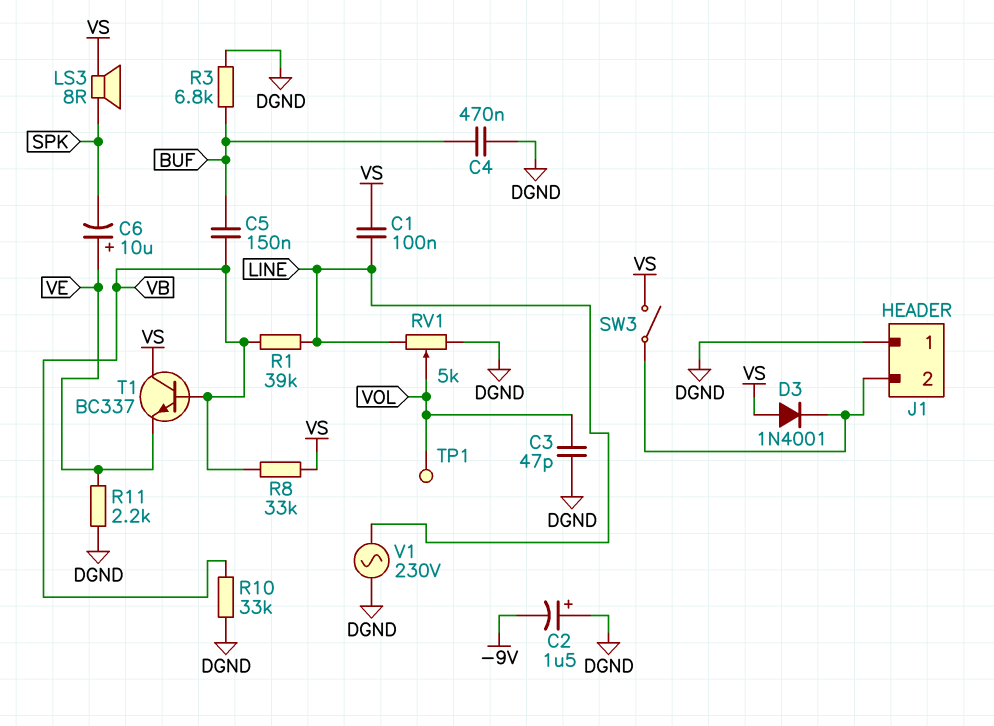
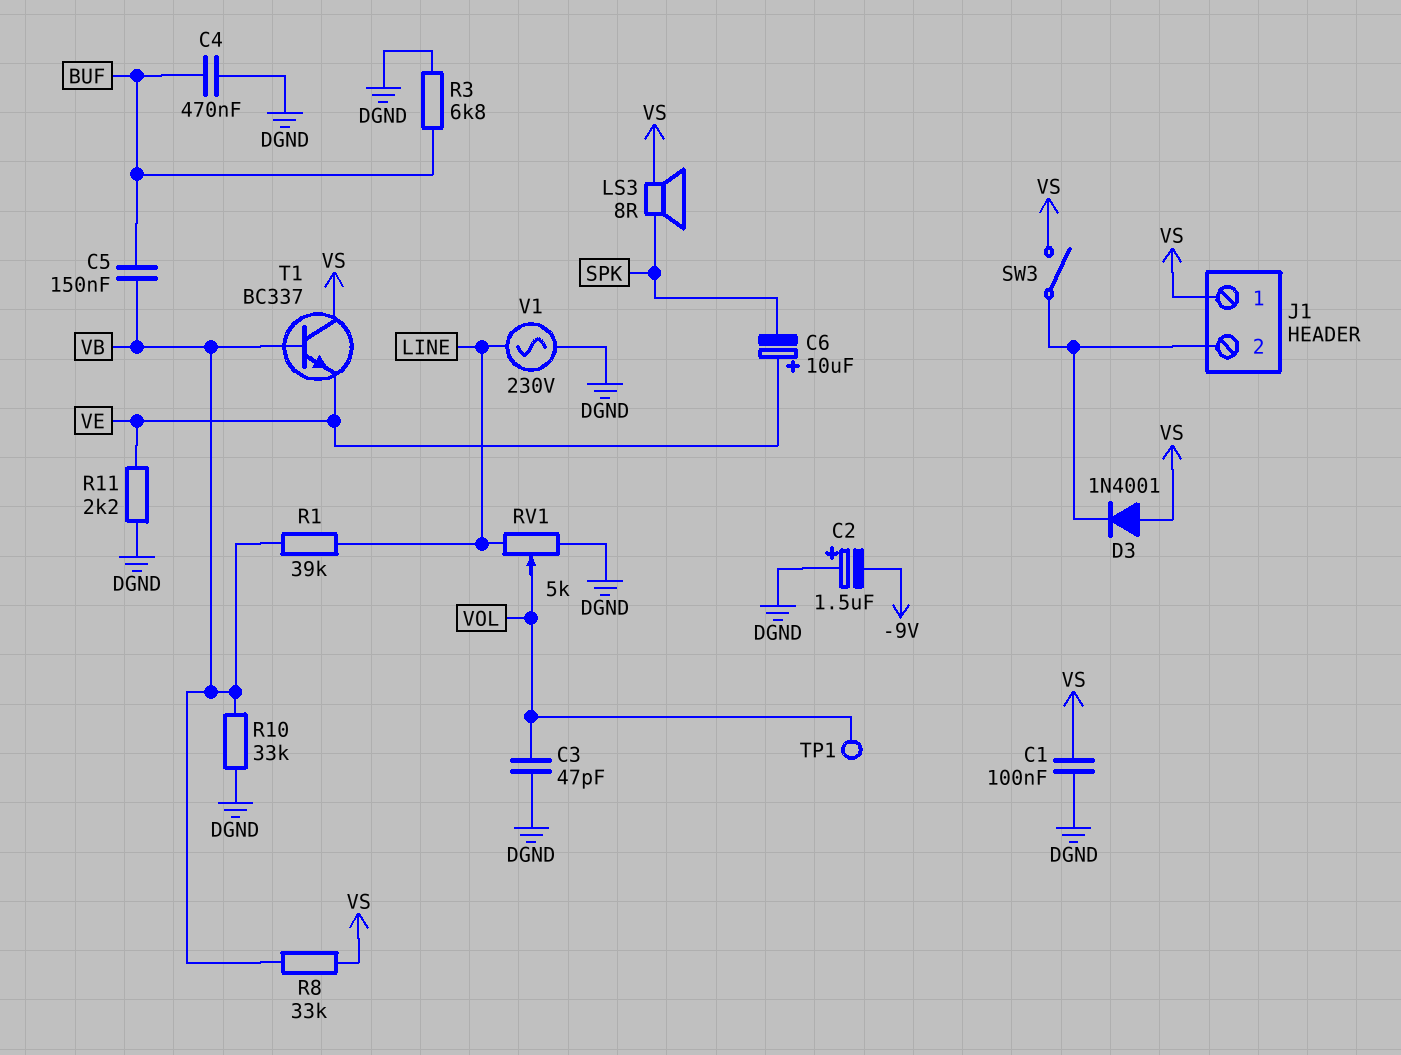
C1: 100nF (LINE, VS) -> 100nF (DGND, VS)
J1 pin 1: DGND -> VS

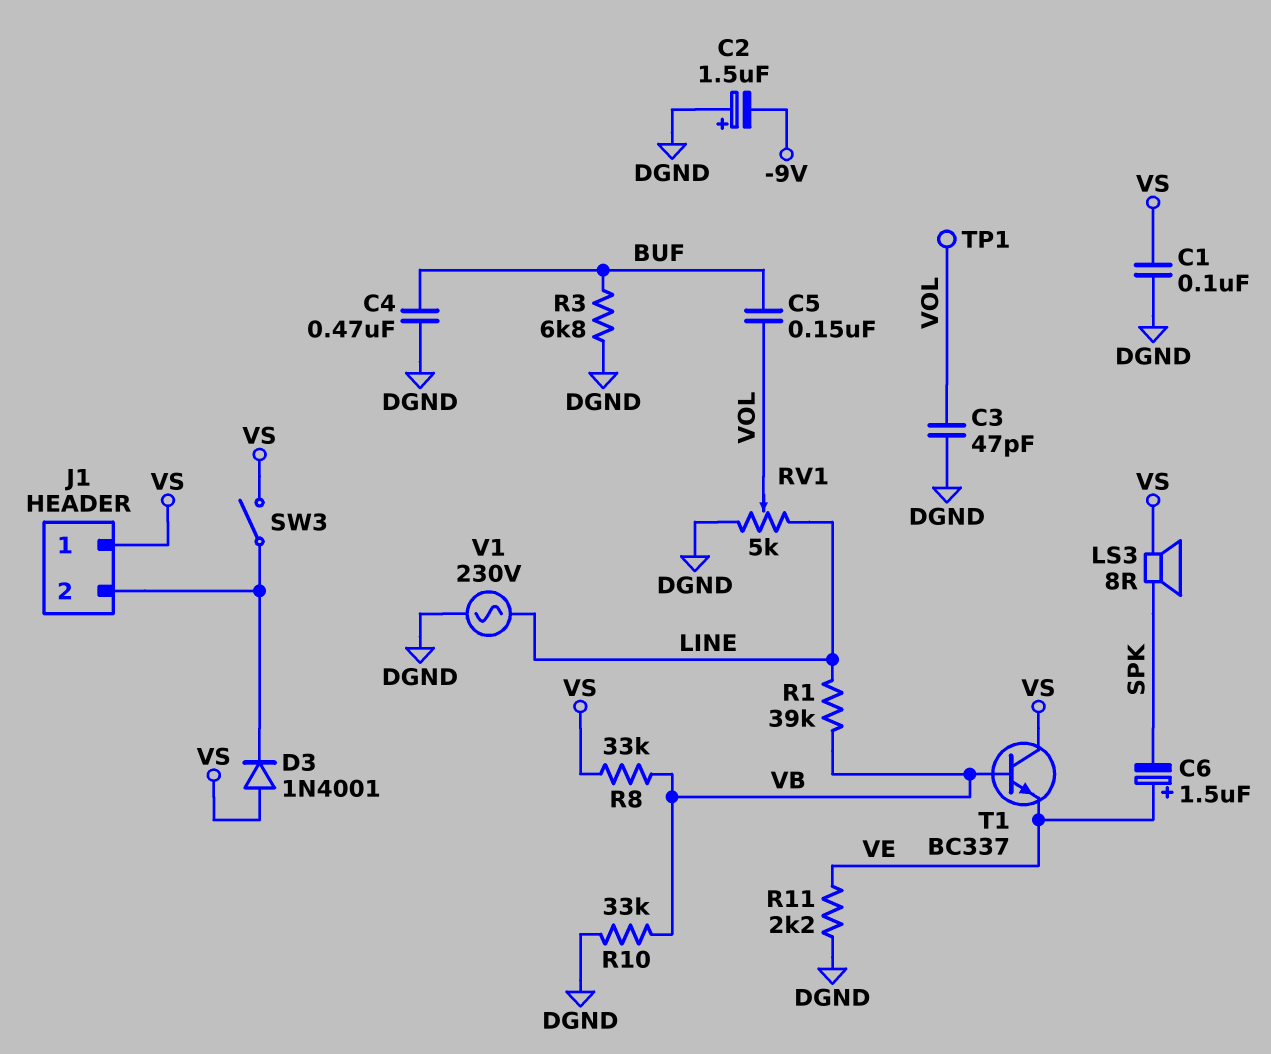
C5: 150nF (BUF, VB) -> 150nF (BUF, VOL)
C6: 10uF (plus VE, minus SPK) -> 1.5uF (plus VE, minus SPK)

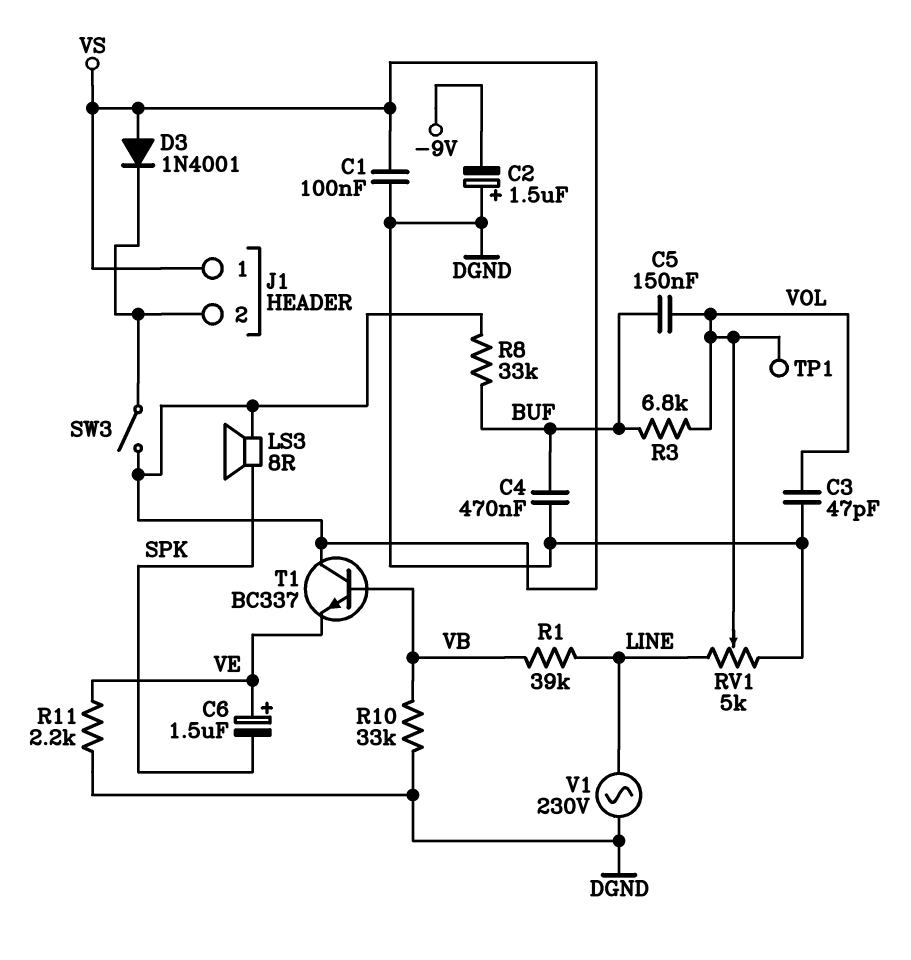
R3: 6.8k (BUF, DGND) -> 6.8k (BUF, VOL)
R8: 33k (VB, VS) -> 33k (BUF, VS)

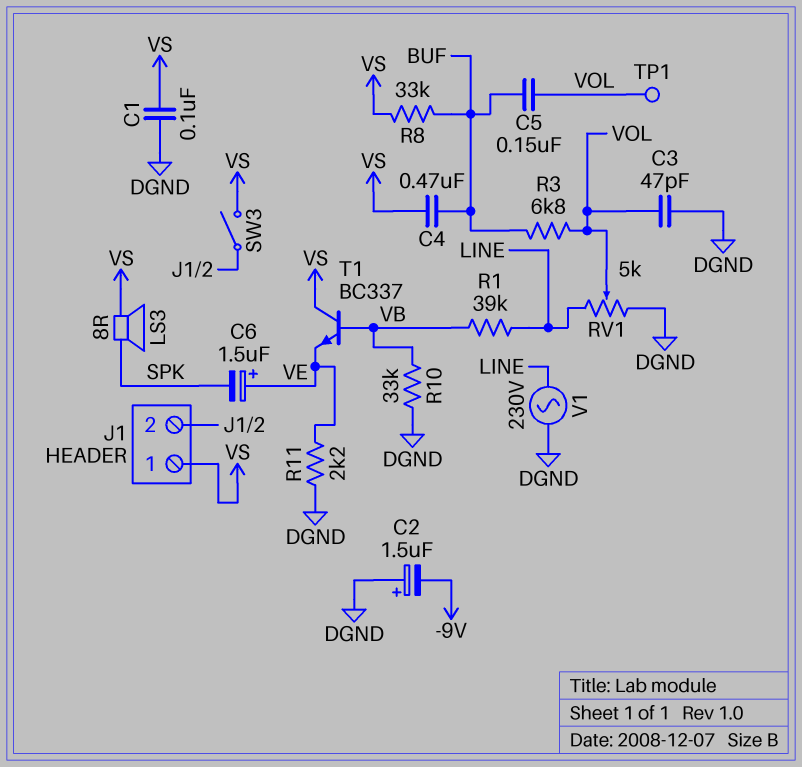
C4: 470nF (BUF, DGND) -> 470nF (BUF, VS)
D3: diode 1N4001 (A VS, K J1/2) -> none

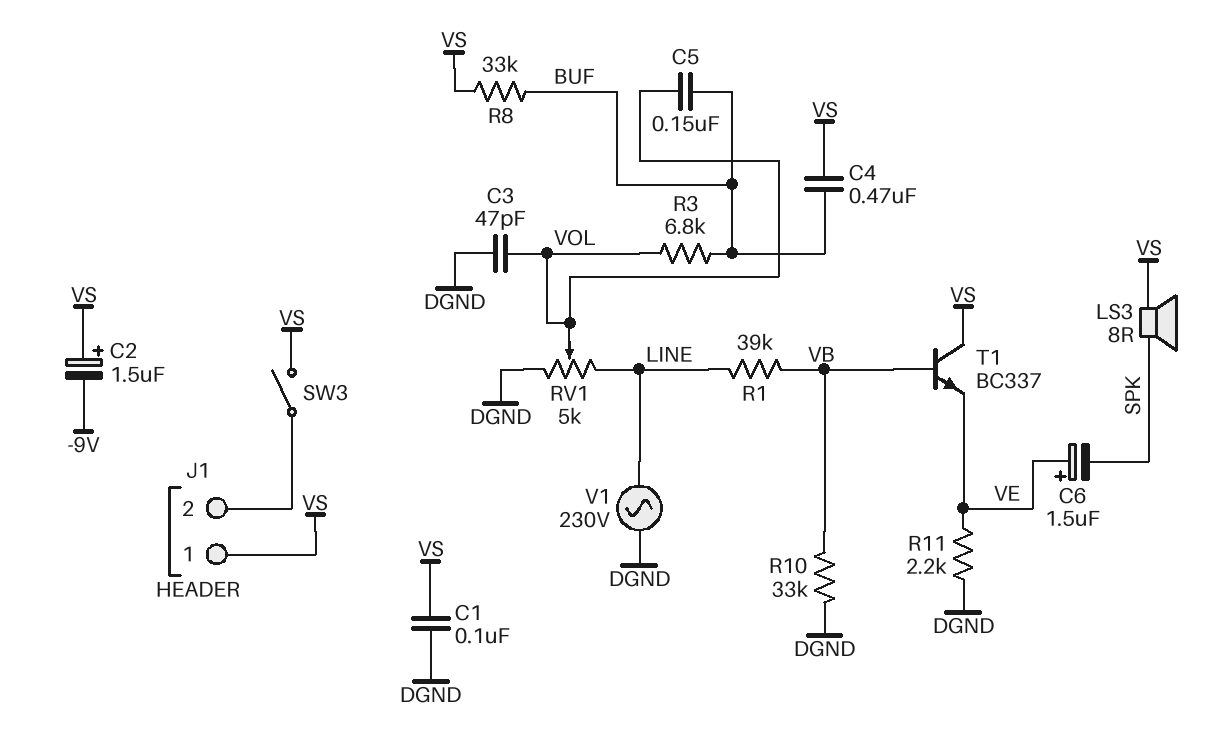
C2: 1.5uF (plus DGND, minus -9V) -> 1.5uF (plus VS, minus -9V)
TP1: test point (VOL) -> none

